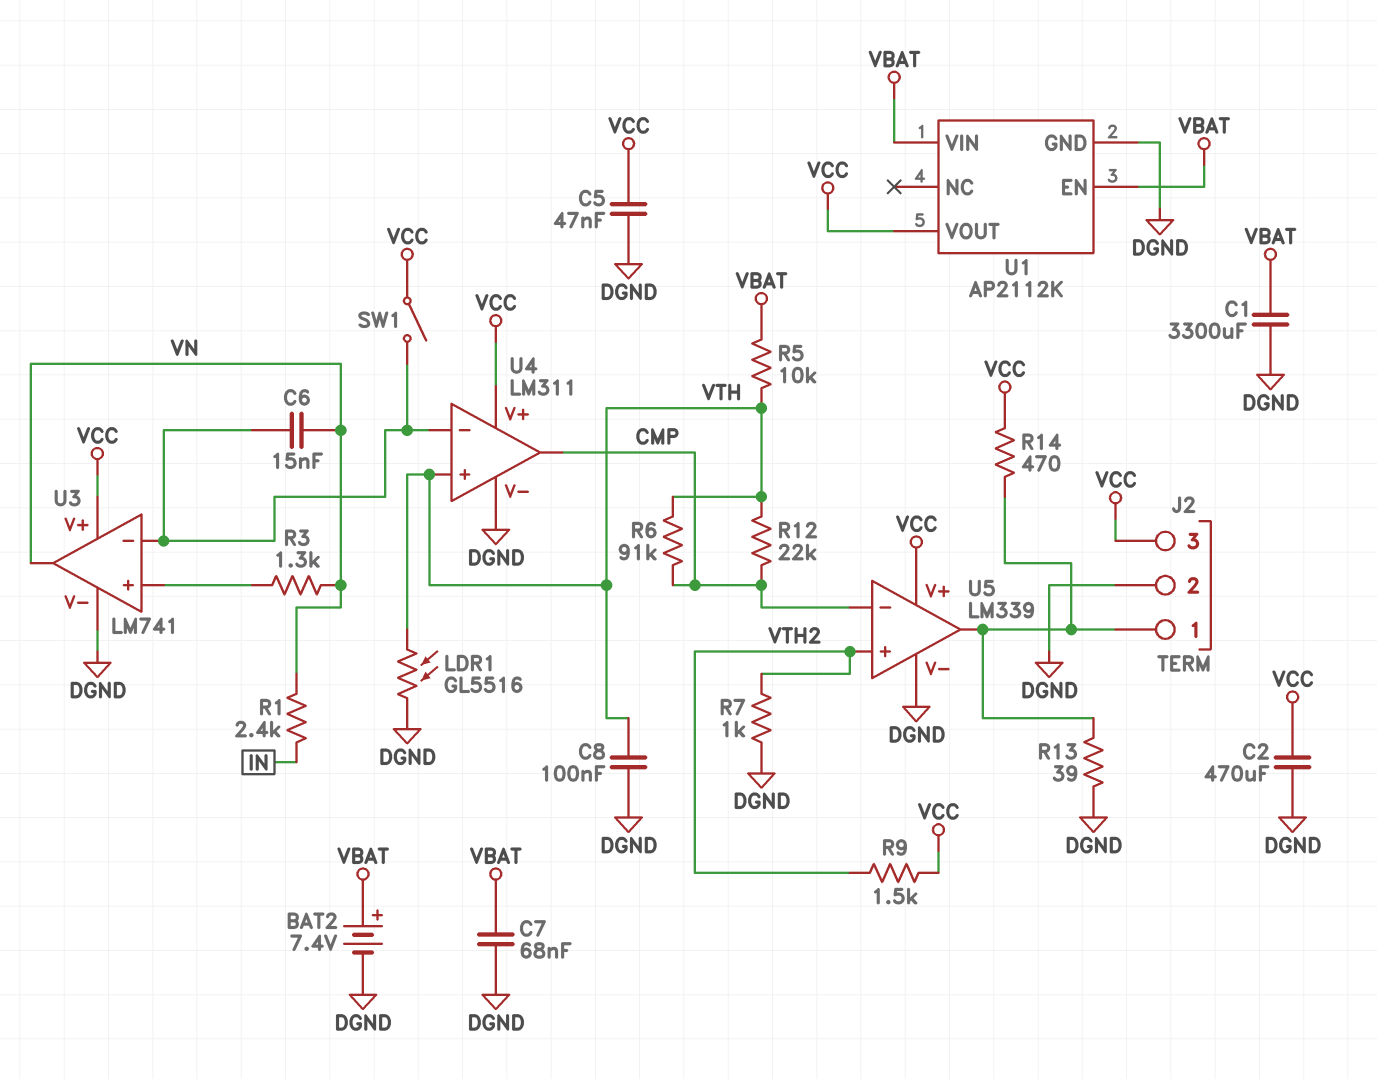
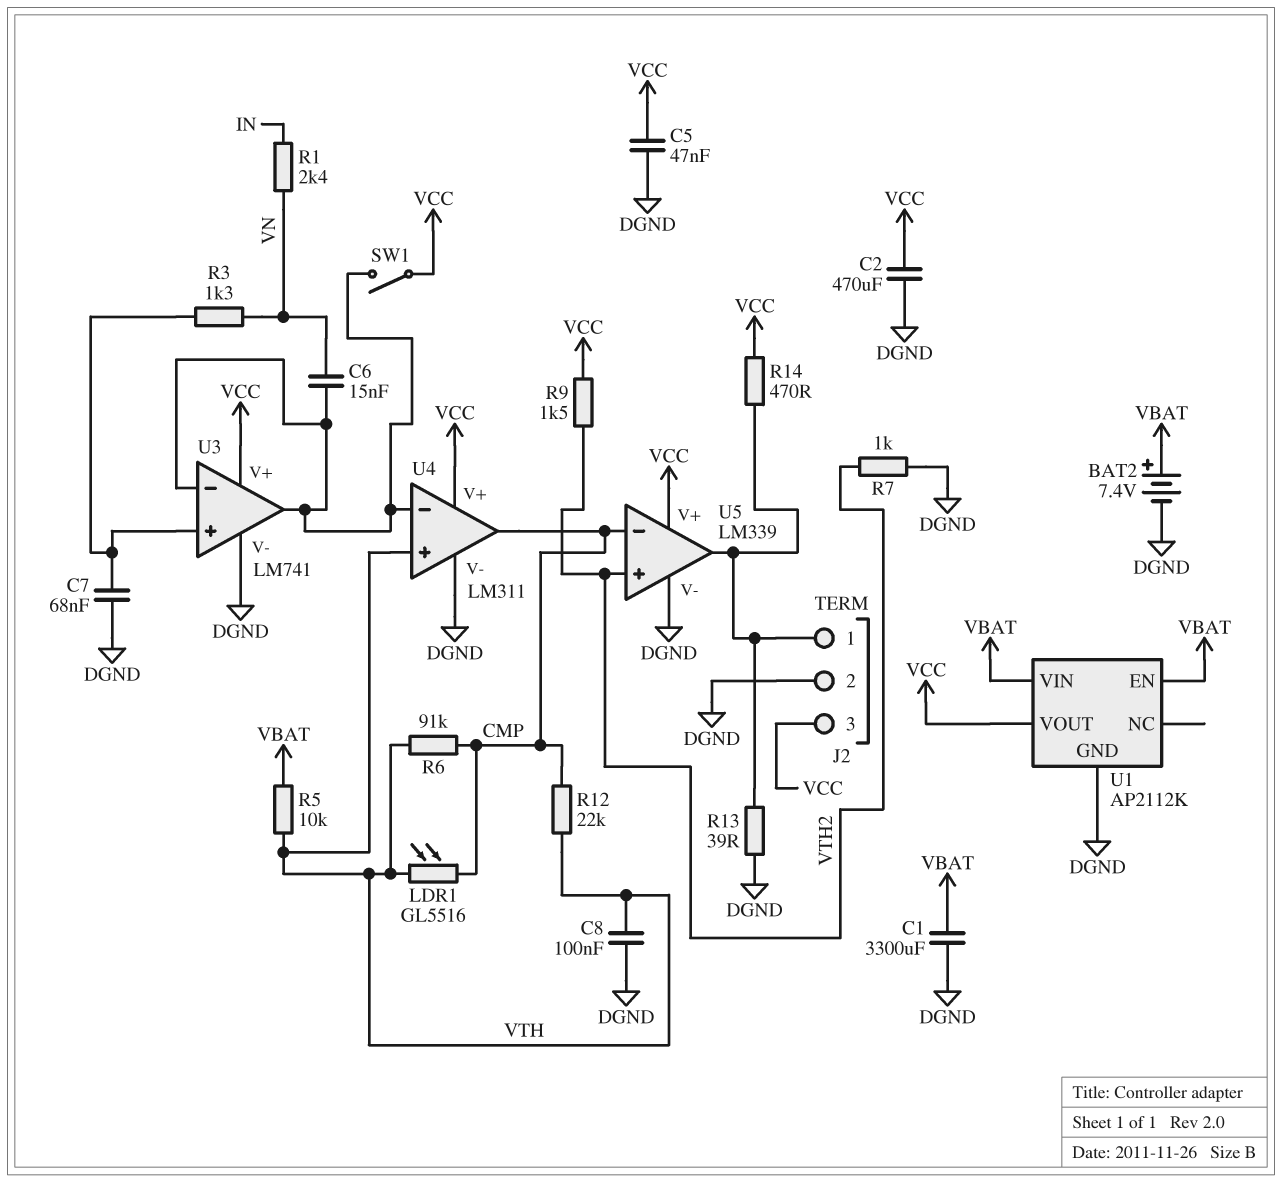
C7: 68nF (DGND, VBAT) -> 68nF (DGND, U3/in+)
LDR1: GL5516 (DGND, VTH) -> GL5516 (CMP, VTH)
U3 pin out: VN -> U3/in-

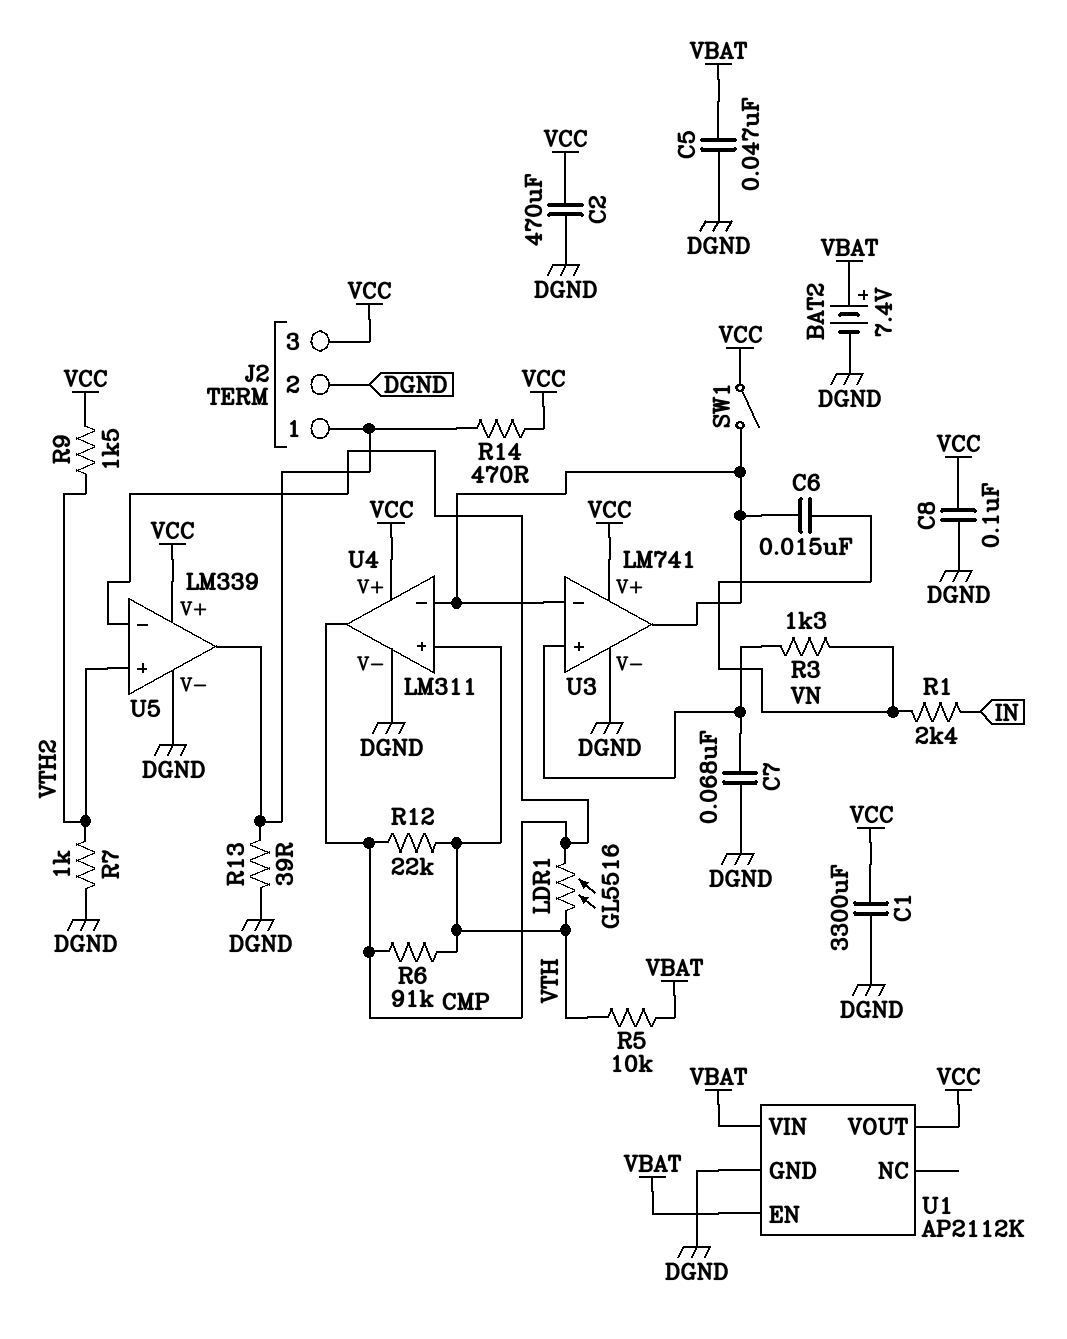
C1: 3300uF (DGND, VBAT) -> 3300uF (DGND, VCC)
C5: 47nF (DGND, VCC) -> 47nF (DGND, VBAT)
C8: 100nF (DGND, VTH) -> 100nF (DGND, VCC)

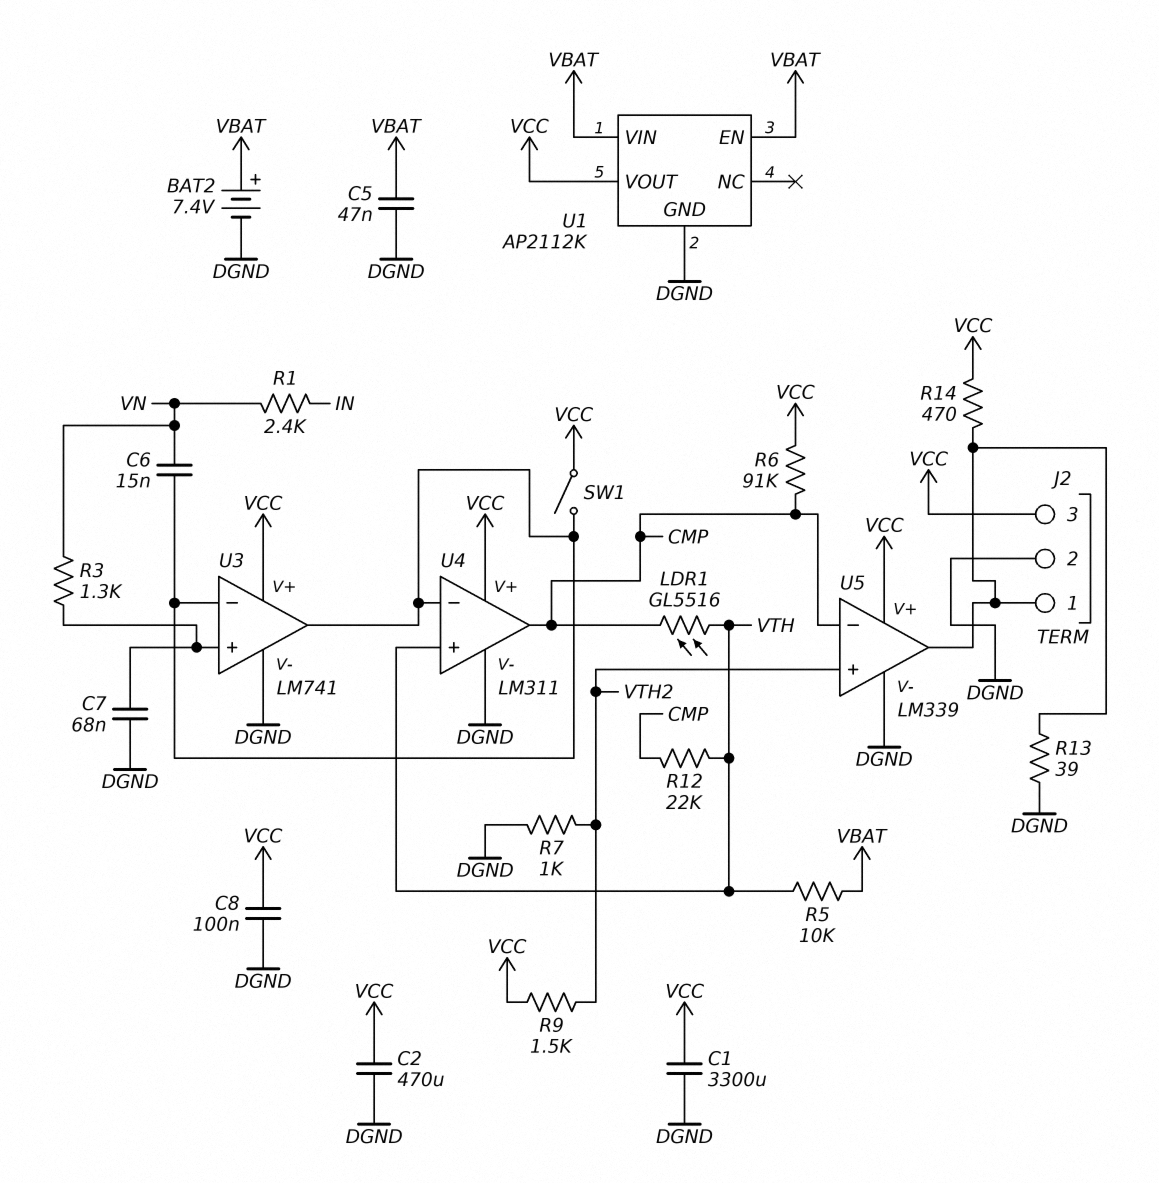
R6: 91k (CMP, VTH) -> 91k (CMP, VCC)

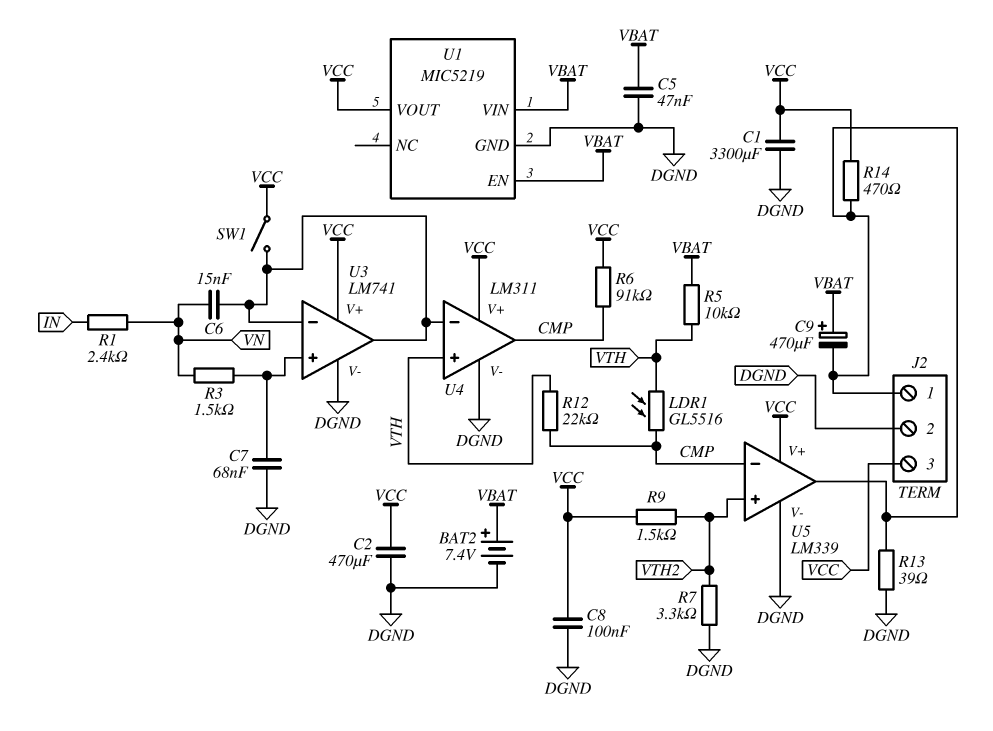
C9: none -> 470uF (plus VBAT, minus J2/1)
R3: 1.3k (U3/in+, VN) -> 1.5k (U3/in+, VN)
R7: 1k (DGND, VTH2) -> 3.3k (DGND, VTH2)
U1: AP2112K -> MIC5219

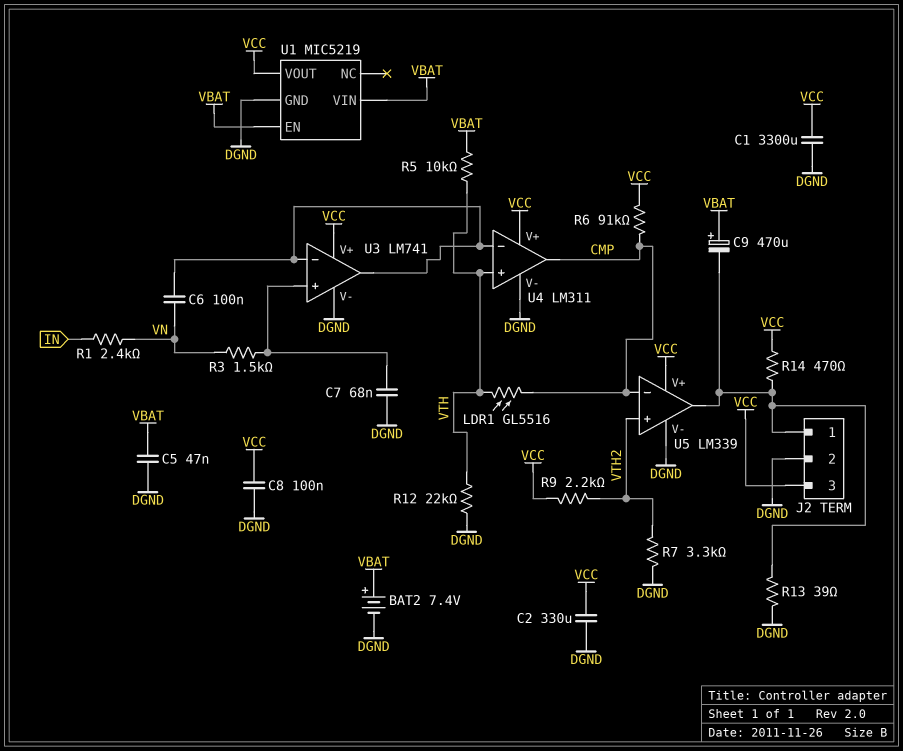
C2: 470uF (DGND, VCC) -> 330uF (DGND, VCC)
C6: 15nF (U3/in-, VN) -> 100nF (U3/in-, VN)
R9: 1.5k (VCC, VTH2) -> 2.2k (VCC, VTH2)
R12: 22k (CMP, VTH) -> 22k (DGND, VTH)
SW1: switch (U3/in-, VCC) -> none

